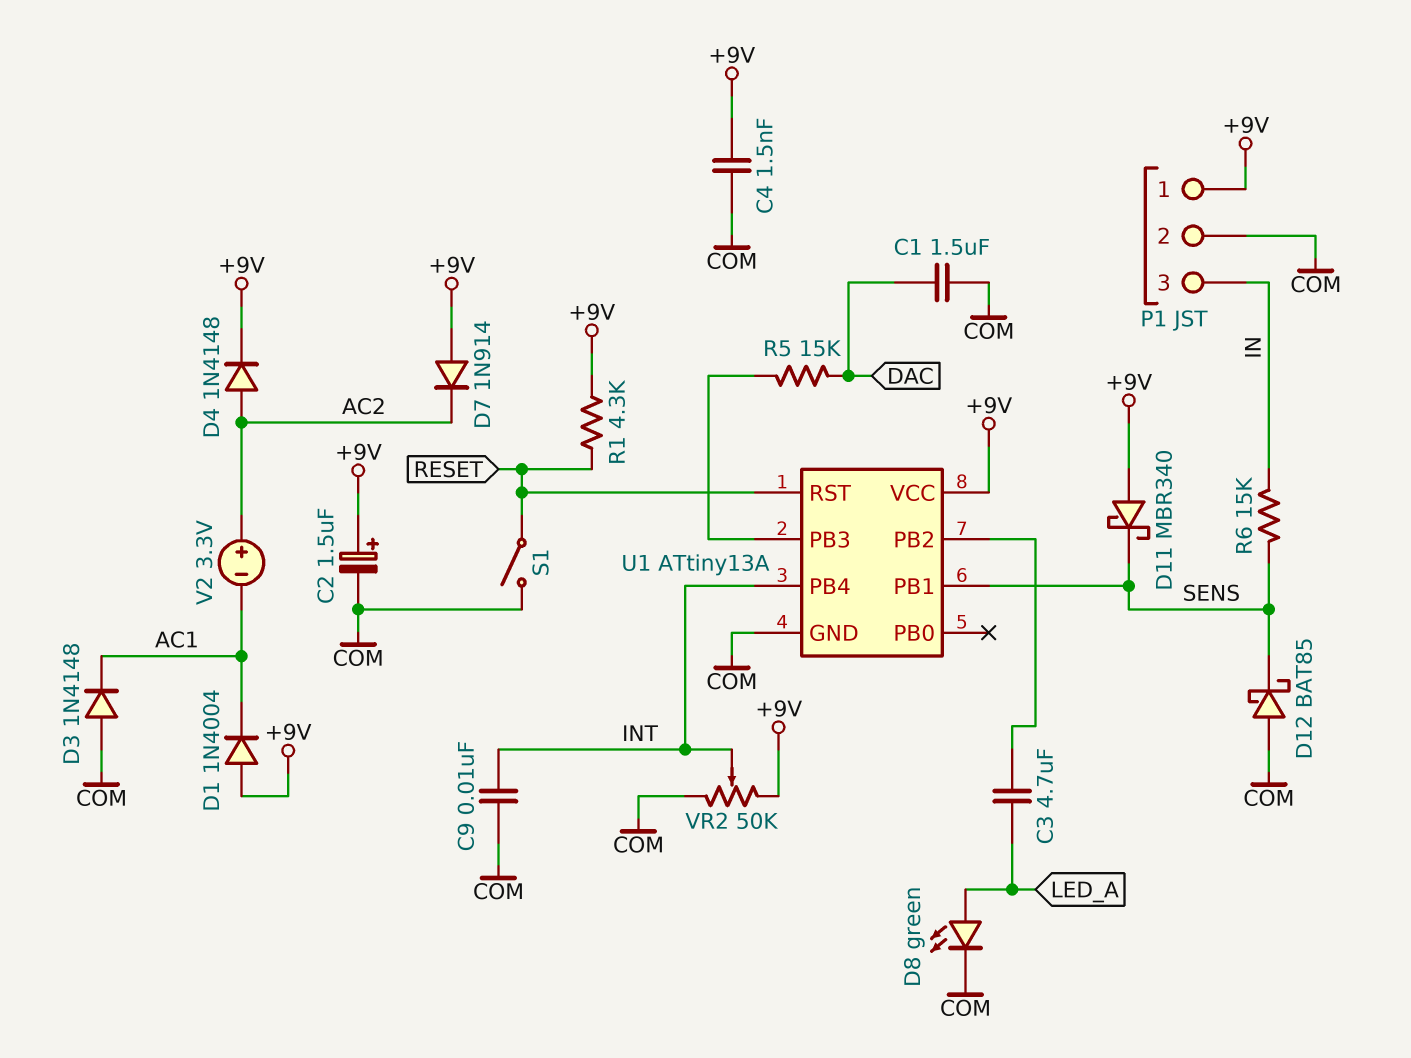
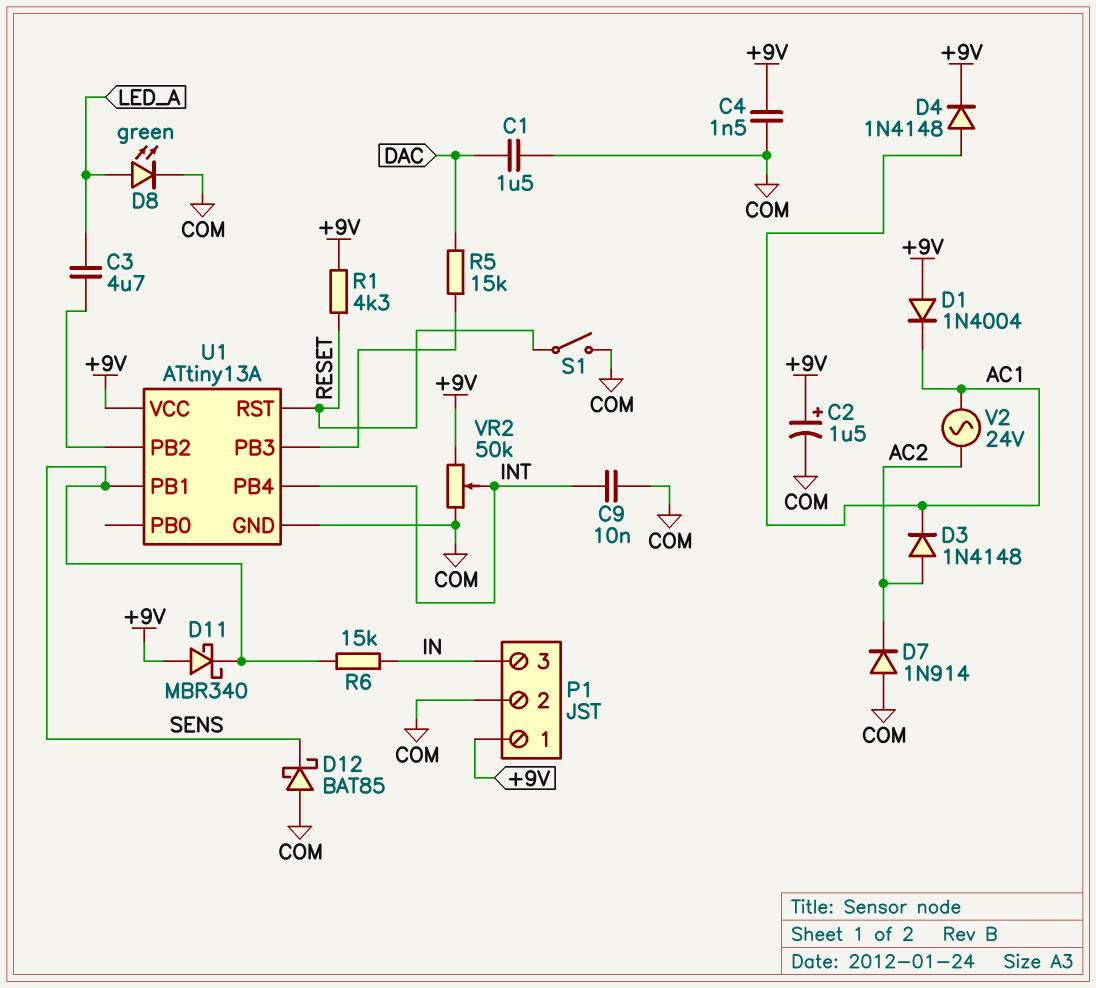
D3: diode 1N4148 (A COM, K AC1) -> diode 1N4148 (A AC2, K AC1)
D4: diode 1N4148 (A AC2, K +9V) -> diode 1N4148 (A AC1, K +9V)
D7: diode 1N914 (A +9V, K AC2) -> diode 1N914 (A COM, K AC2)
V2: 3.3V (plus AC2, minus AC1) -> AC 24V (AC1, AC2)

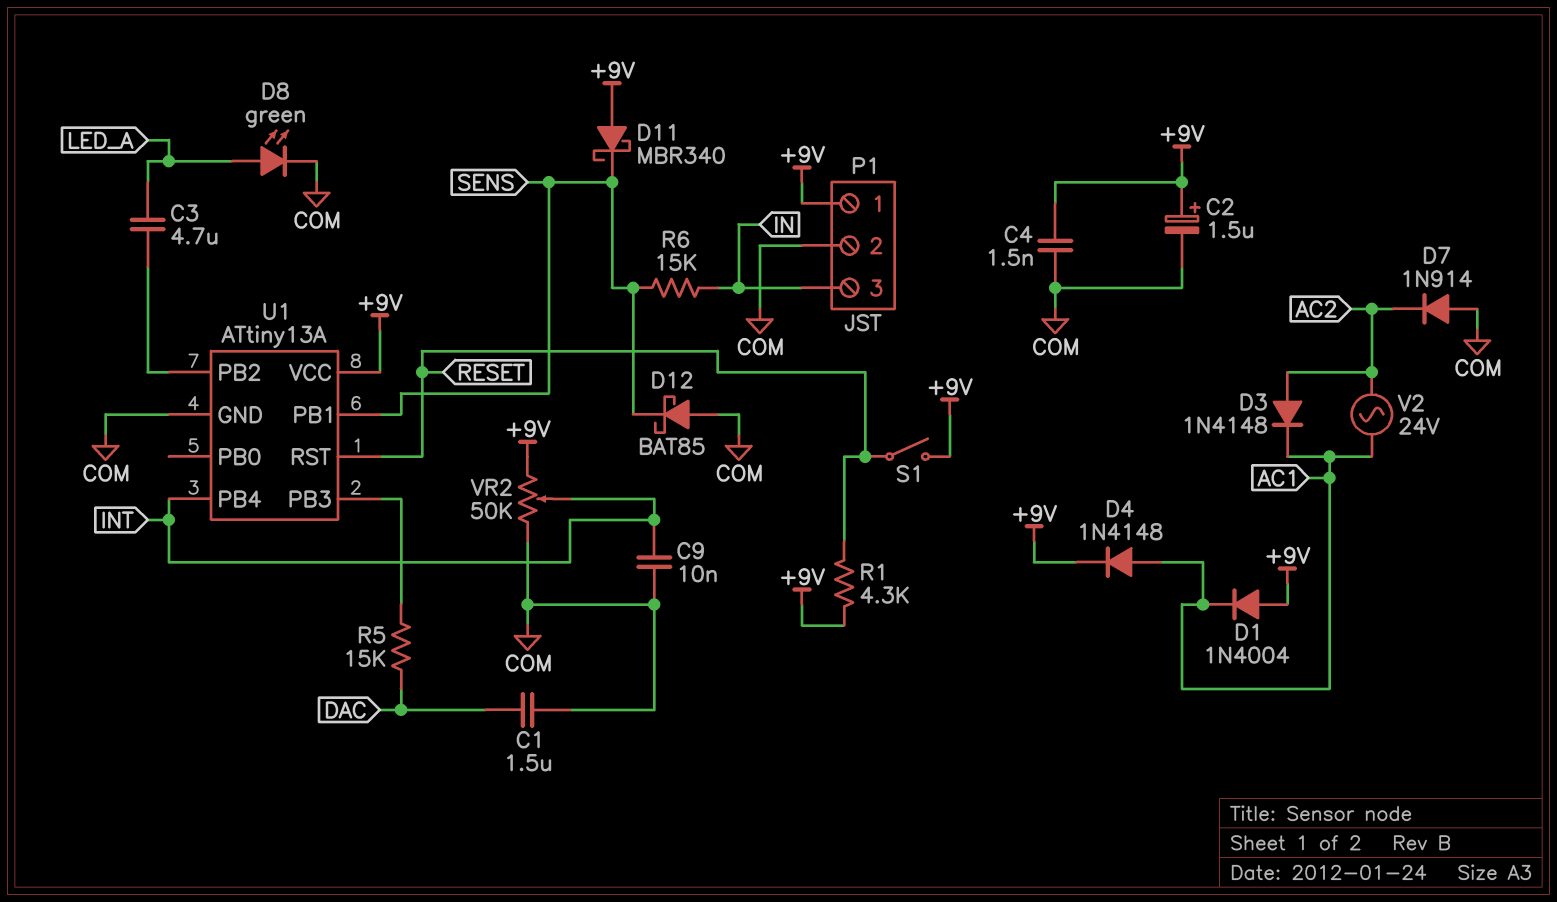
S1: switch (COM, RESET) -> switch (+9V, RESET)

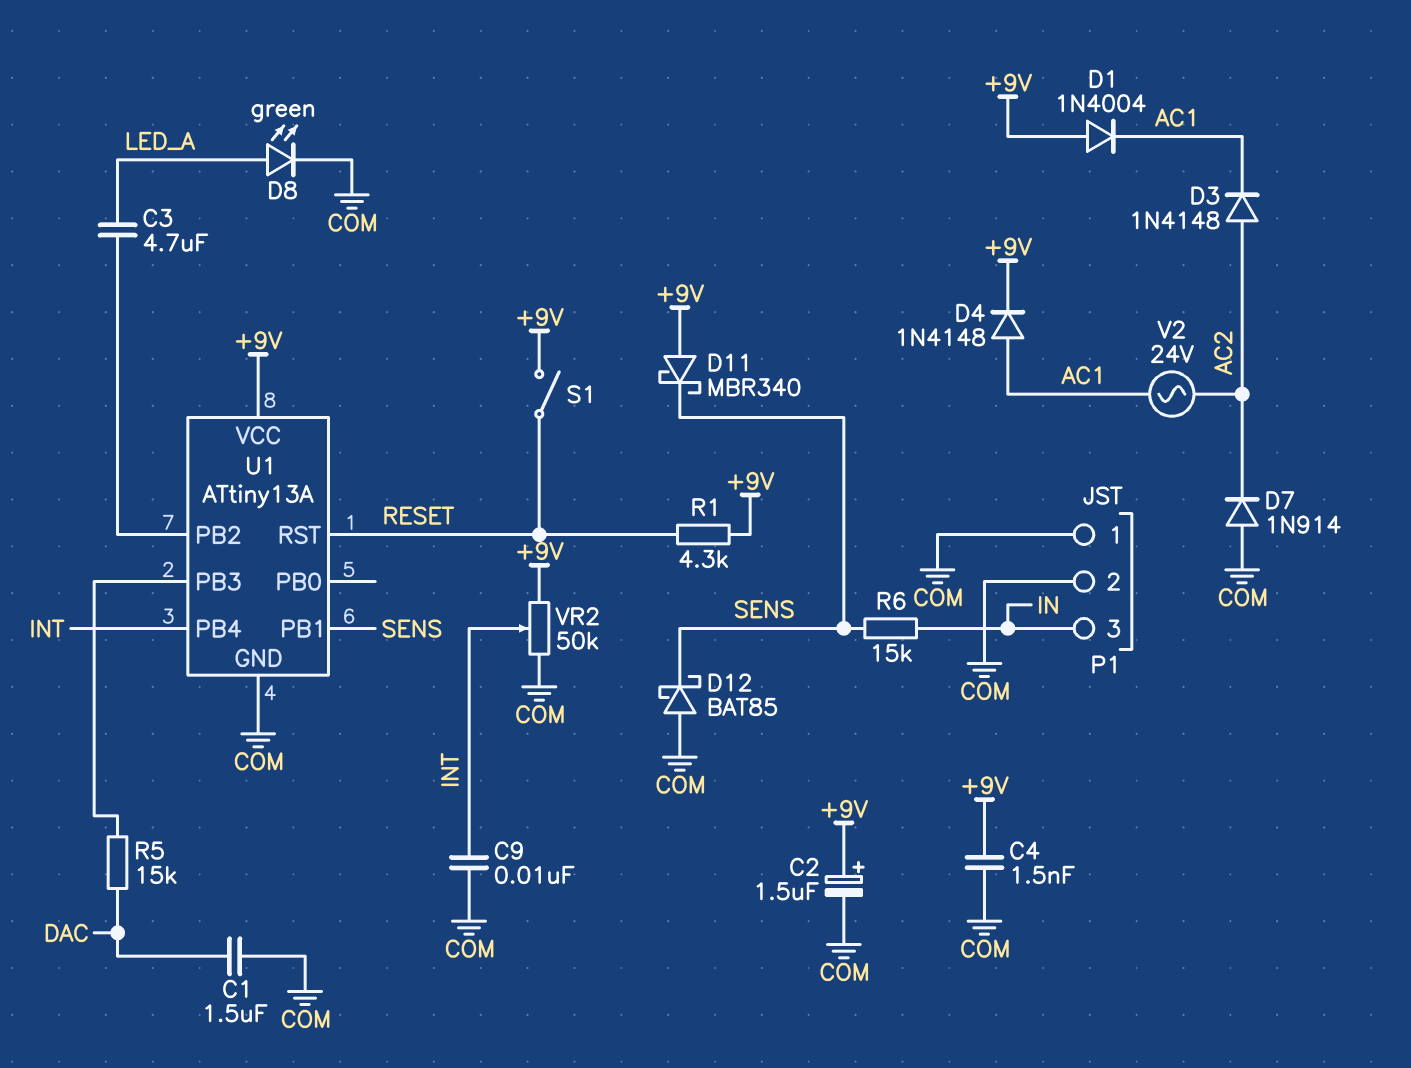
P1 pin 1: +9V -> COM

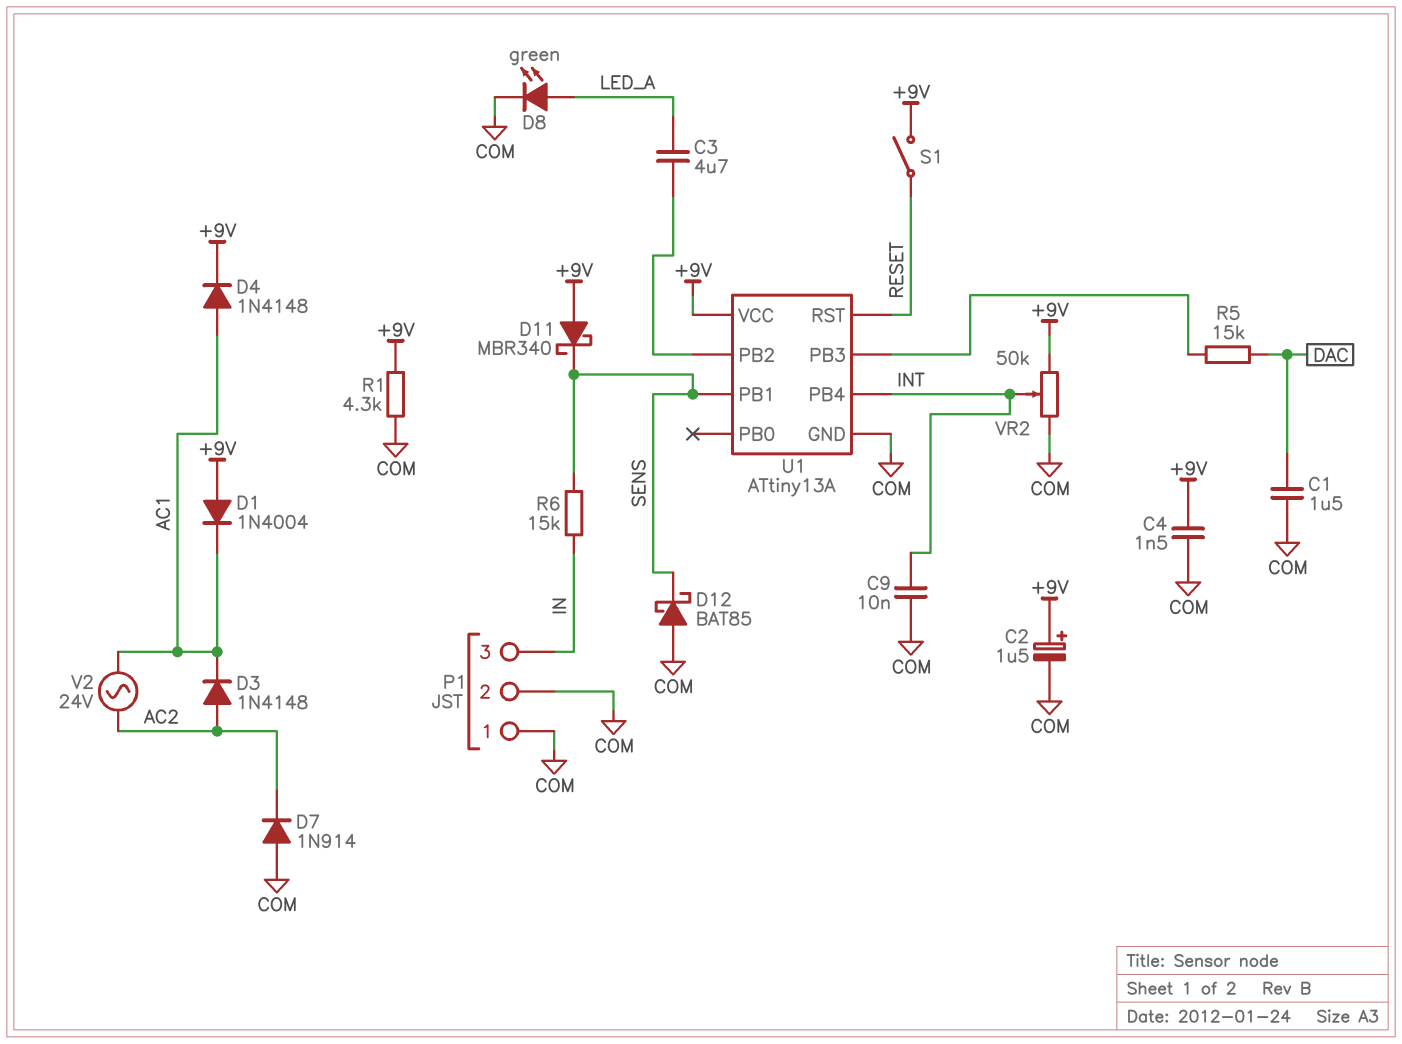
R1: 4.3k (+9V, RESET) -> 4.3k (+9V, COM)

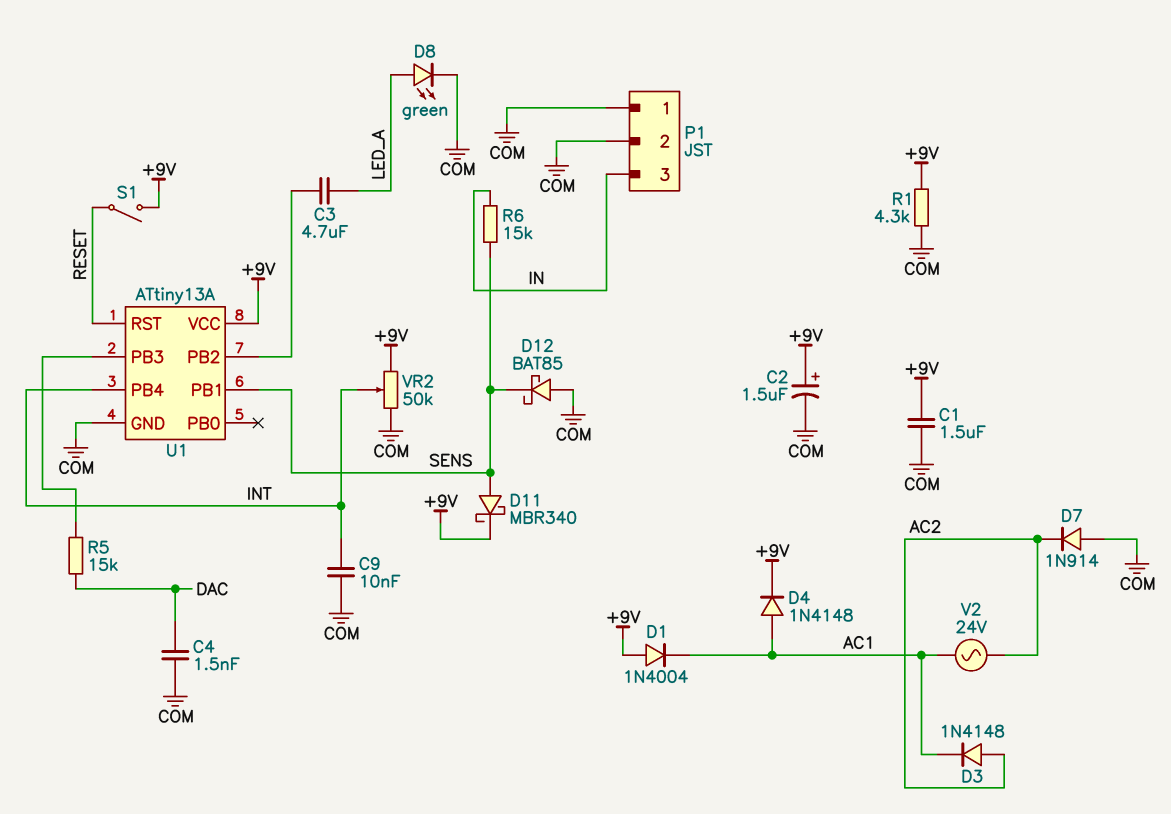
C1: 1.5uF (COM, DAC) -> 1.5uF (+9V, COM)
C4: 1.5nF (+9V, COM) -> 1.5nF (COM, DAC)
D11: schottky MBR340 (A +9V, K SENS) -> schottky MBR340 (A SENS, K +9V)

